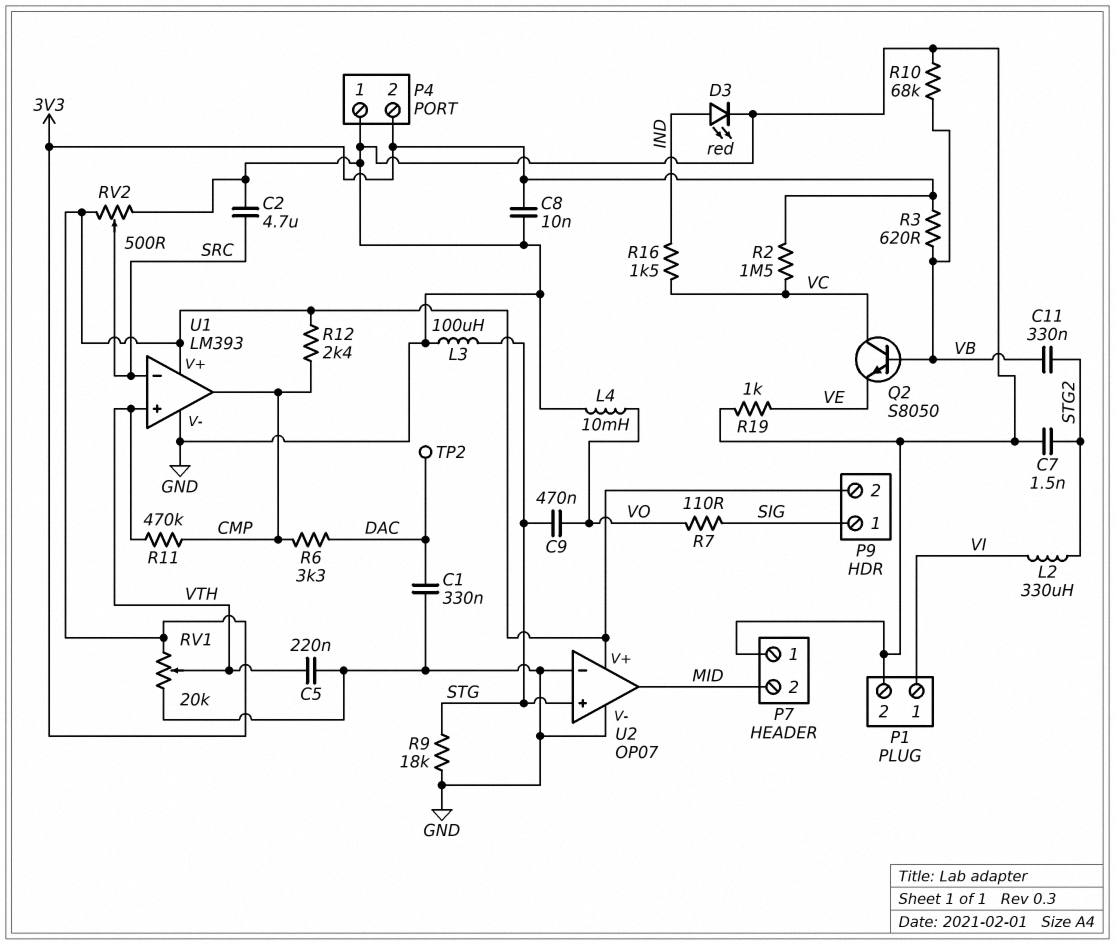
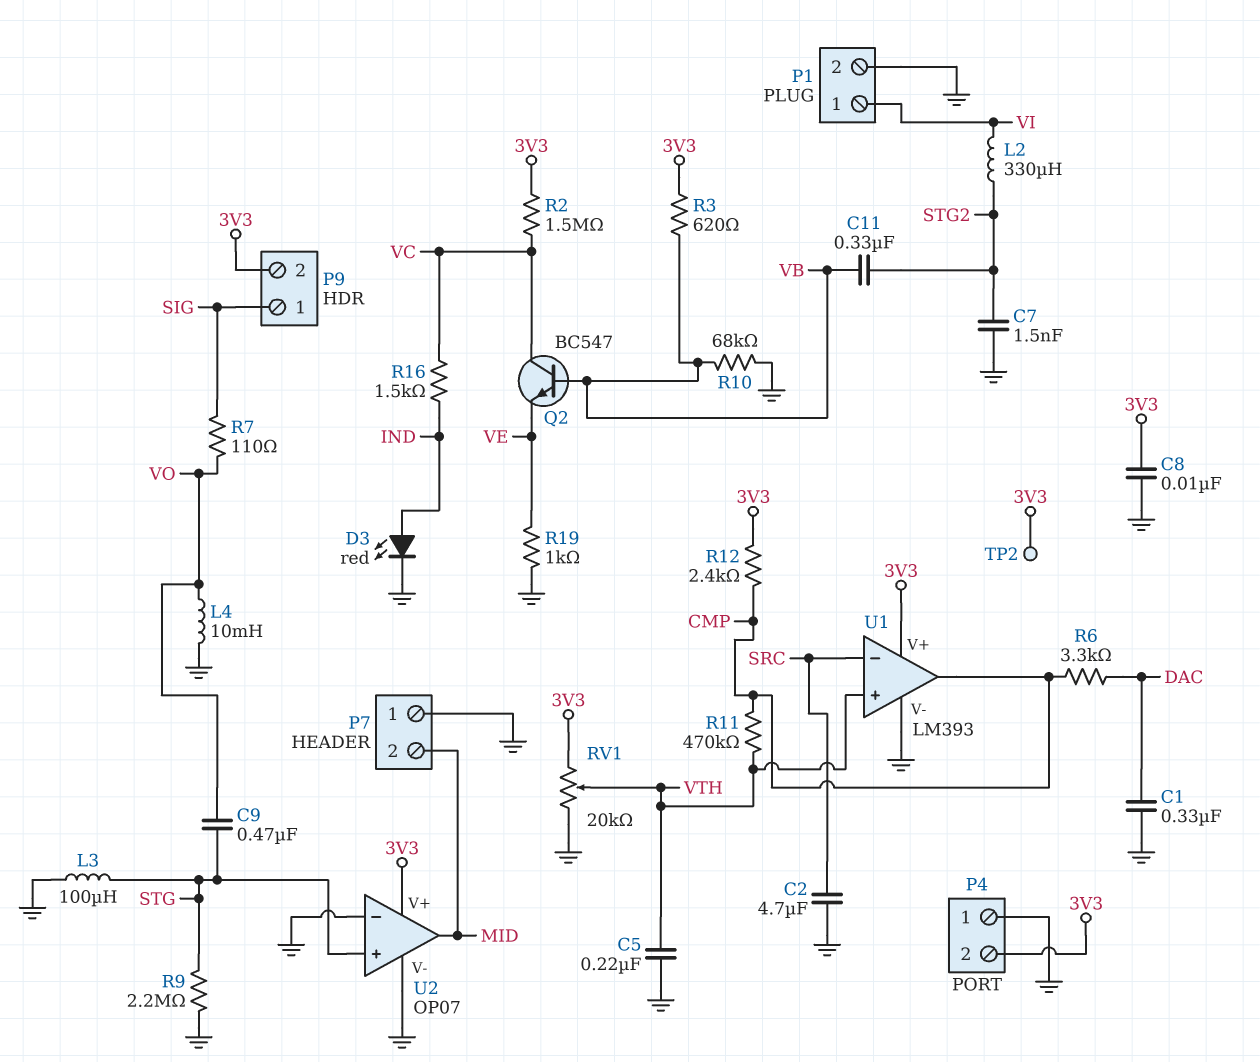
Q2: NPN S8050 (B VB, C VC, E VE) -> NPN BC547 (B VB, C VC, E VE)
R9: 18k (GND, STG) -> 2.2M (GND, STG)
RV2: 500 (3V3, GND, wiper SRC) -> none
TP2: test point (DAC) -> test point (3V3)

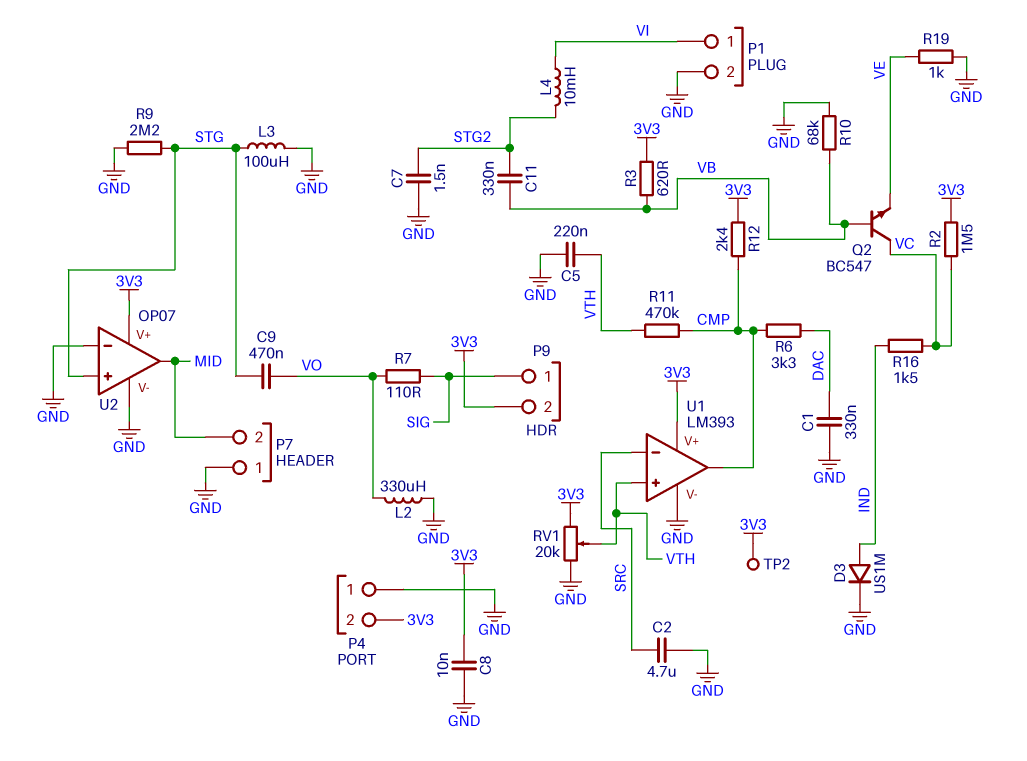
D3: LED red (A IND, K GND) -> diode US1M (A IND, K GND)
L2: 330uH (STG2, VI) -> 330uH (GND, VO)
L4: 10mH (GND, VO) -> 10mH (STG2, VI)

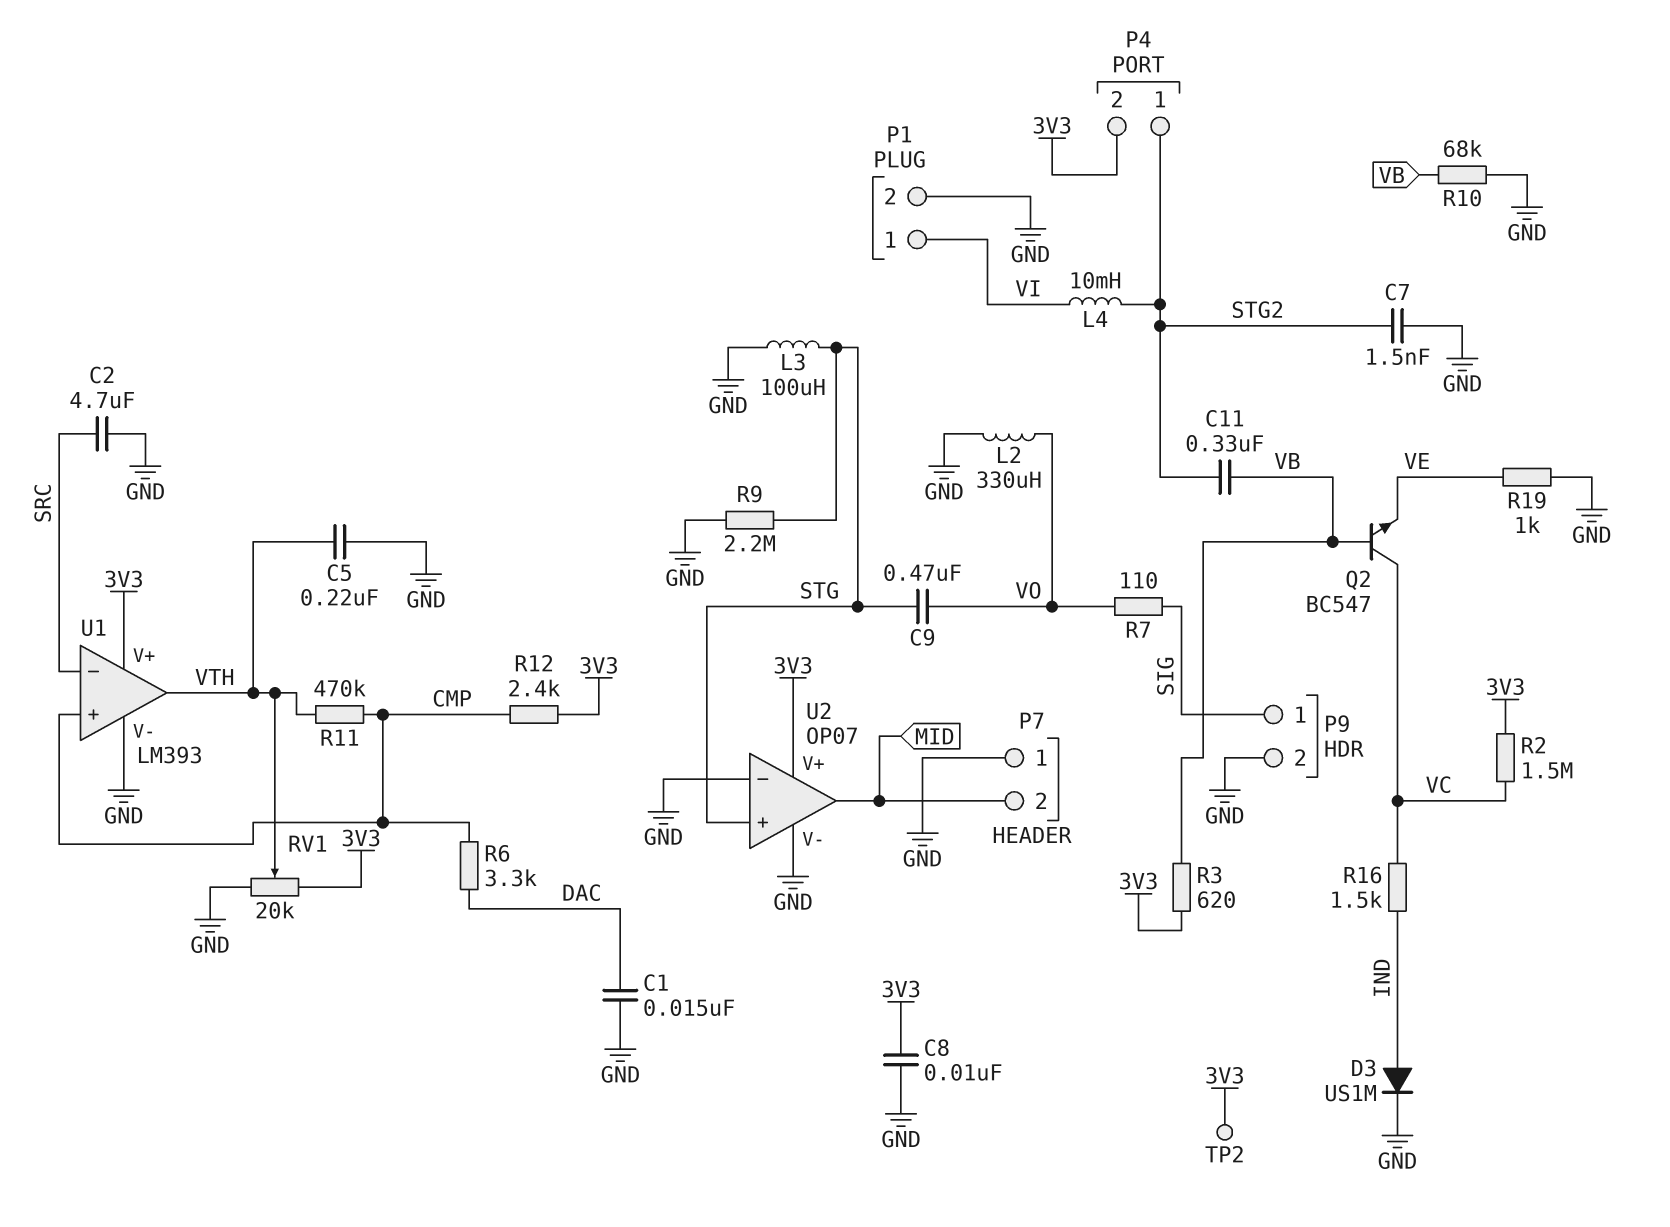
C1: 330nF (DAC, GND) -> 15nF (DAC, GND)
P4 pin 1: GND -> STG2
P9 pin 2: 3V3 -> GND
U1 pin in+: VTH -> CMP
U1 pin out: CMP -> VTH

